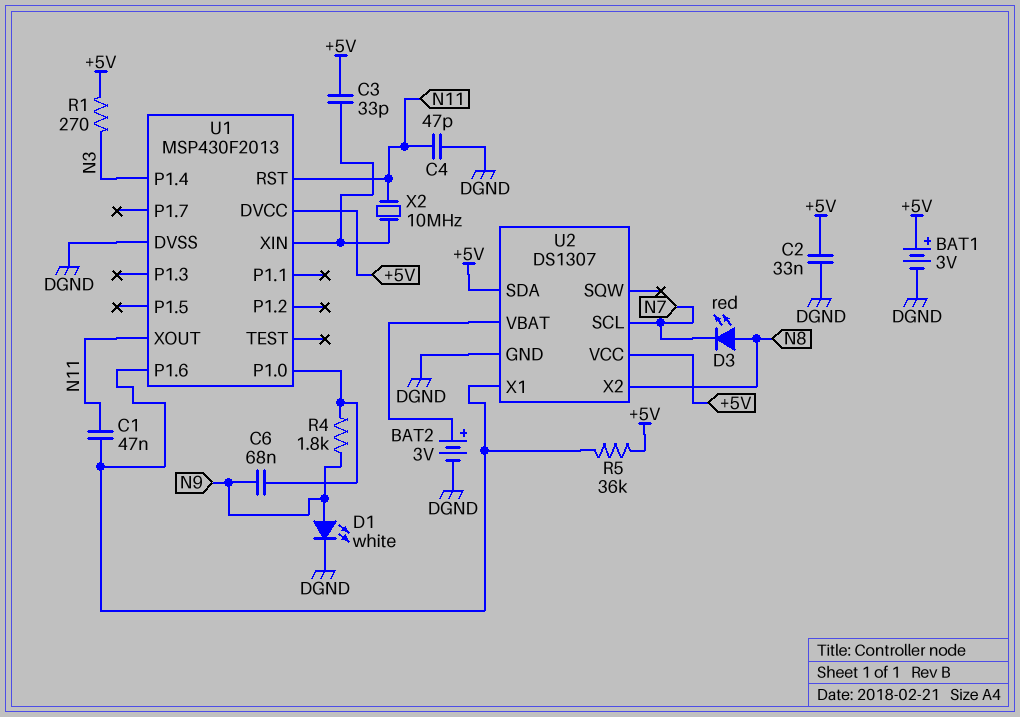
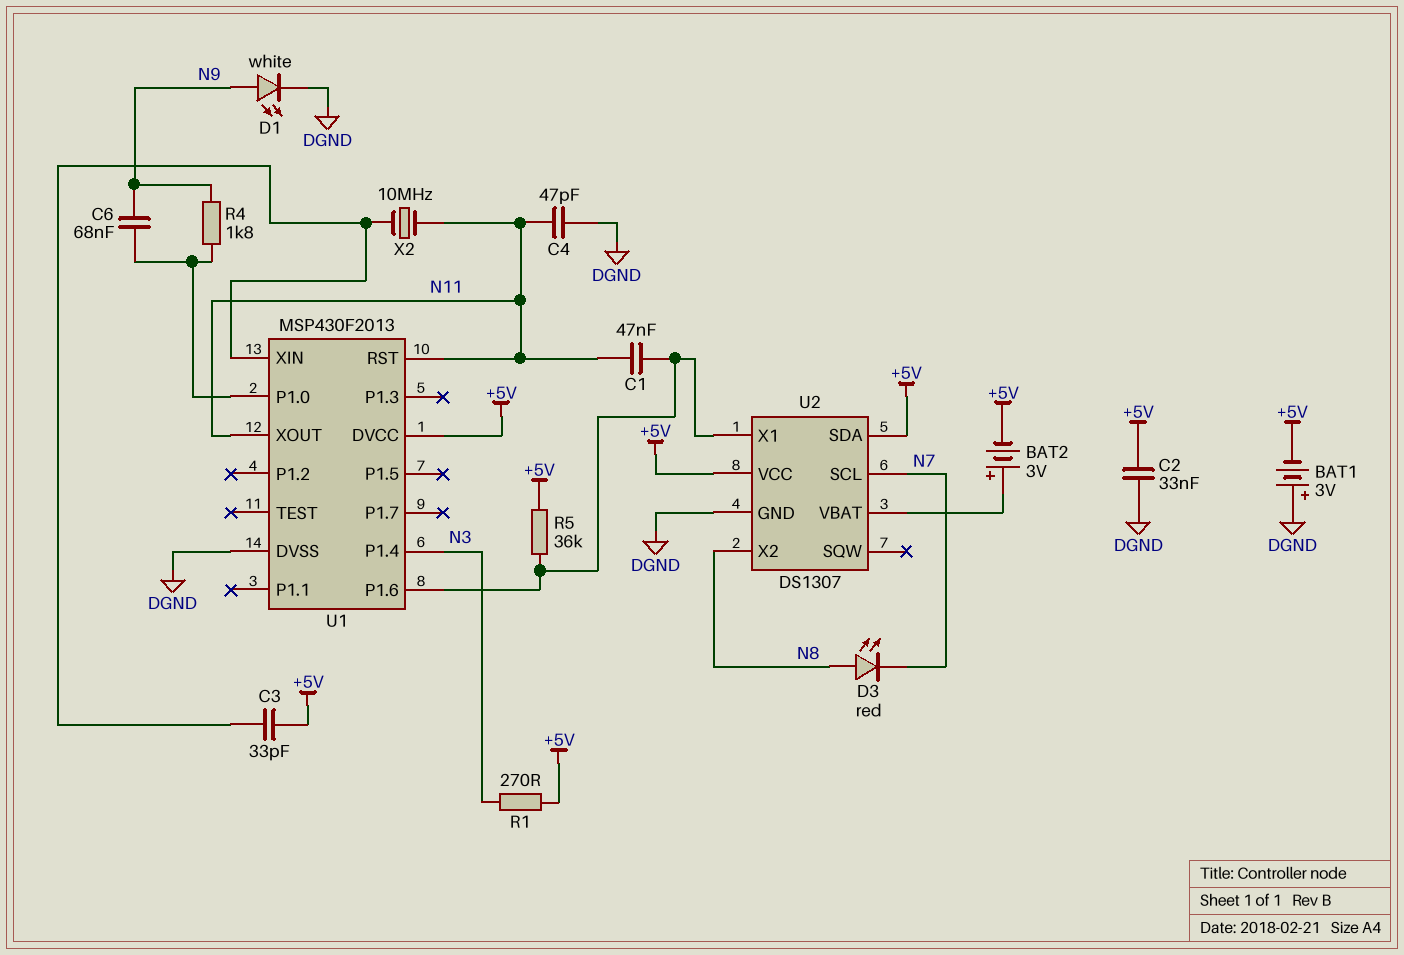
BAT1: 3V (plus +5V, minus DGND) -> 3V (plus DGND, minus +5V)
BAT2: 3V (plus U2/VBAT, minus DGND) -> 3V (plus U2/VBAT, minus +5V)

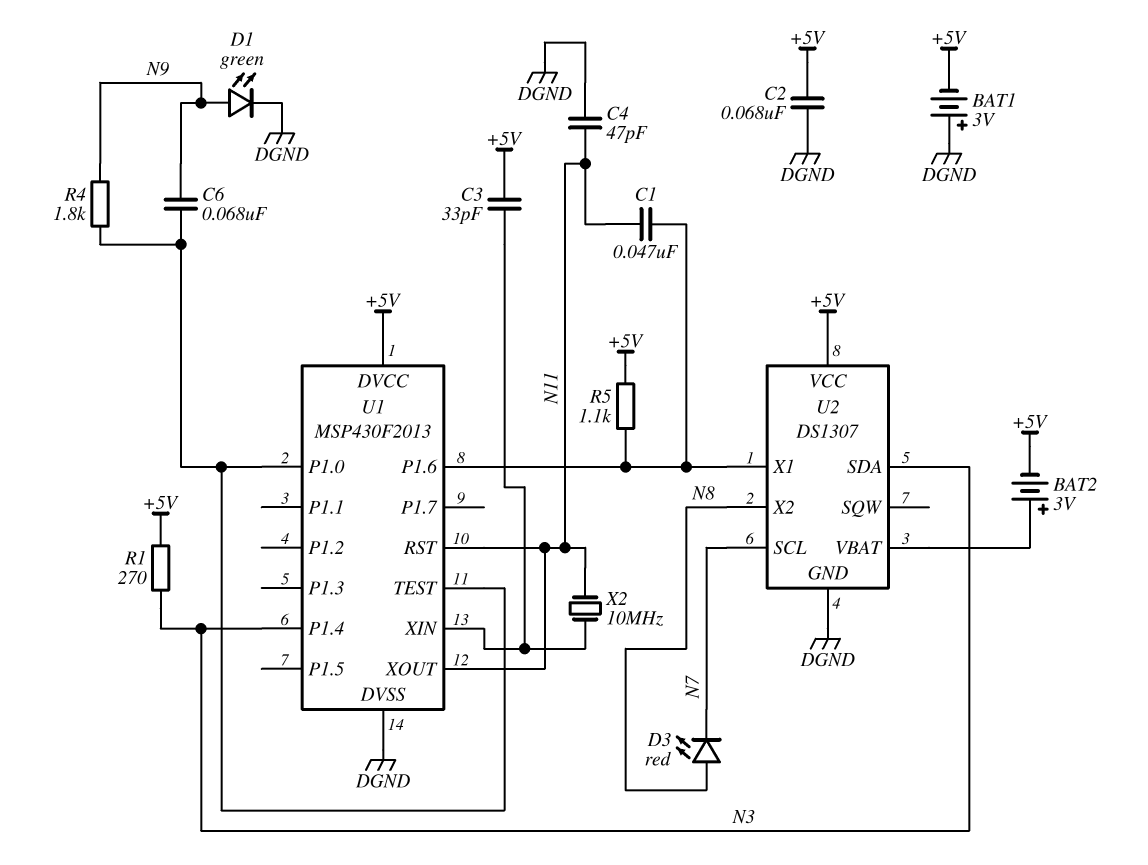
C2: 33nF (+5V, DGND) -> 68nF (+5V, DGND)
D1: LED white (A N9, K DGND) -> LED green (A N9, K DGND)
R5: 36k (+5V, U1/P1.6) -> 1.1k (+5V, U1/P1.6)
U1 pin TEST: none -> U1/P1.0
U2 pin SDA: +5V -> N3

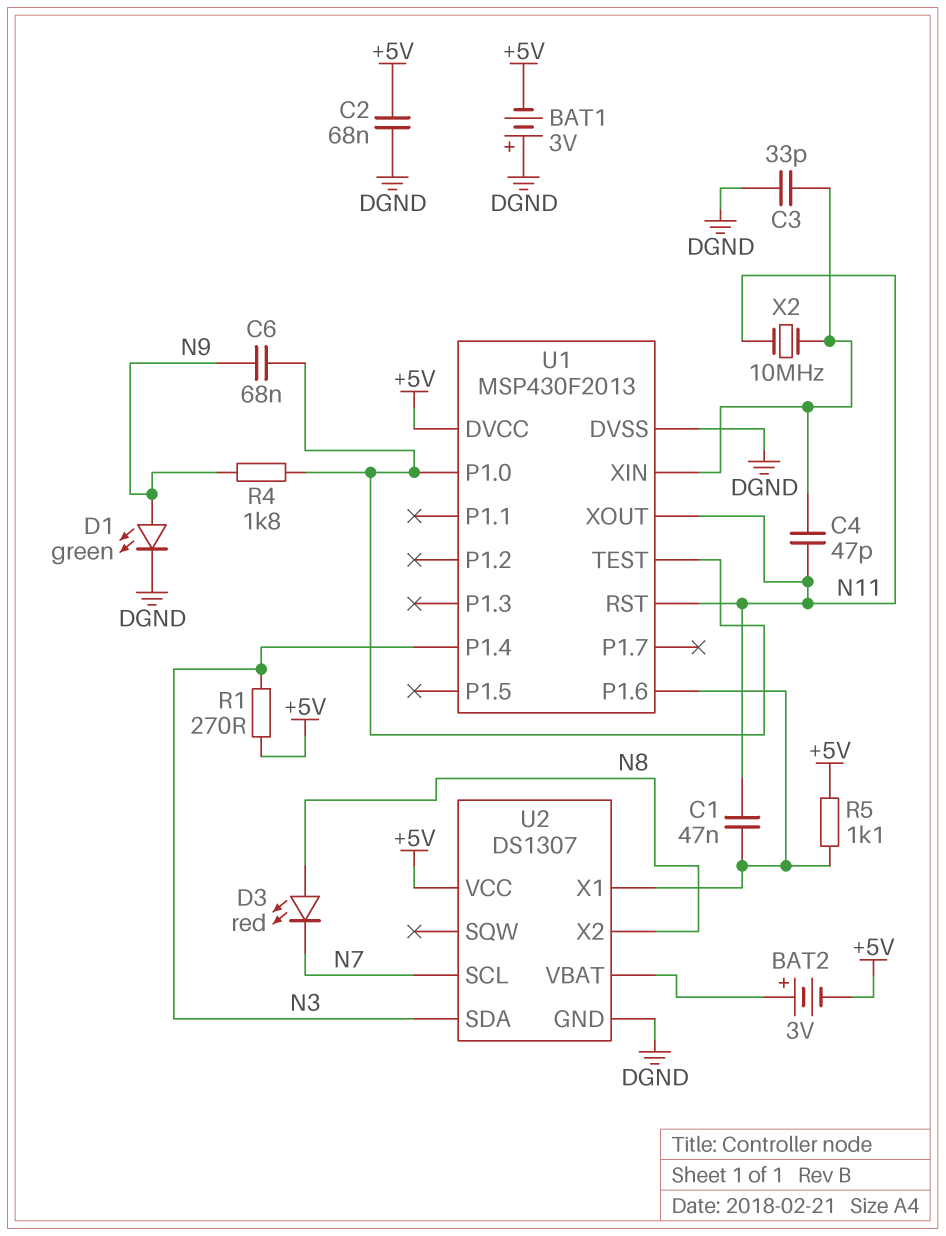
C3: 33pF (+5V, U1/XIN) -> 33pF (DGND, U1/XIN)
C4: 47pF (DGND, N11) -> 47pF (N11, U1/XIN)

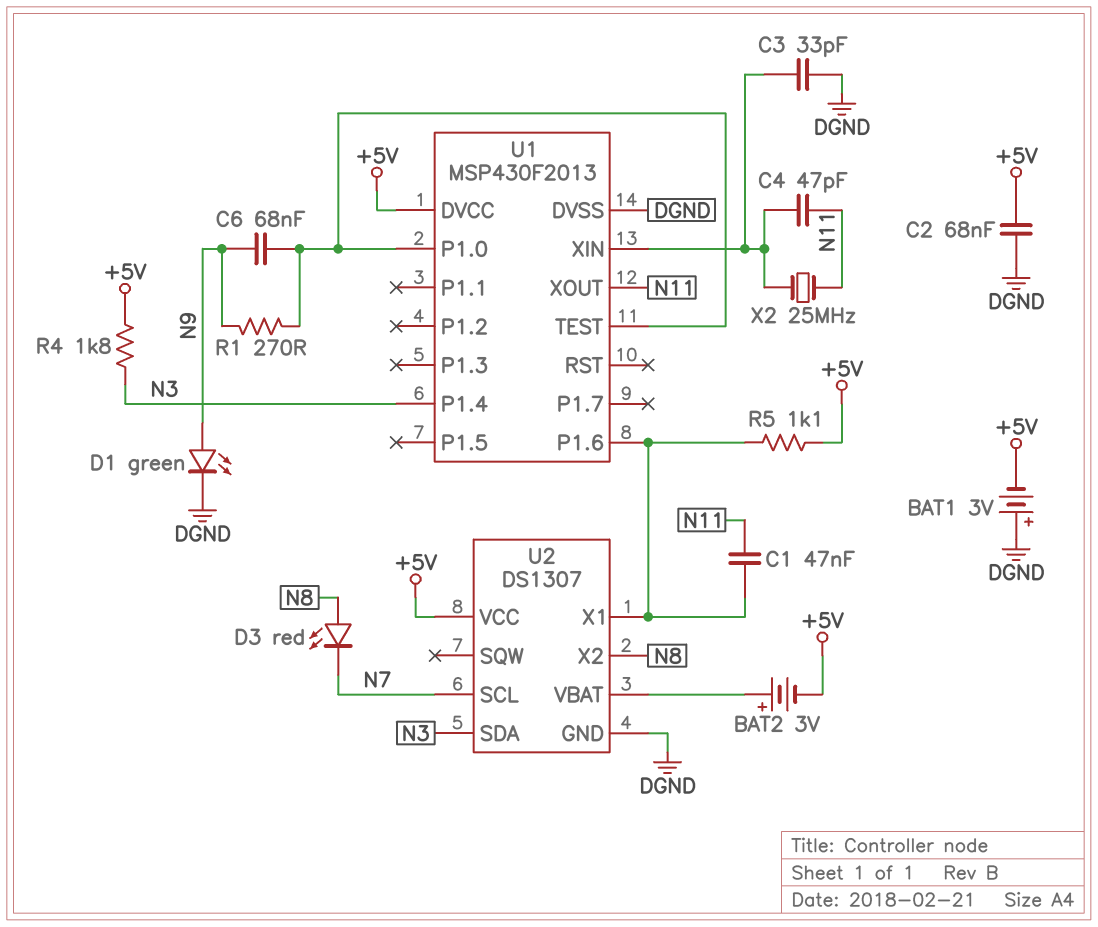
R1: 270 (+5V, N3) -> 270 (N9, U1/P1.0)
R4: 1.8k (N9, U1/P1.0) -> 1.8k (+5V, N3)
U1 pin RST: N11 -> none
X2: 10MHz (N11, U1/XIN) -> 25MHz (N11, U1/XIN)

